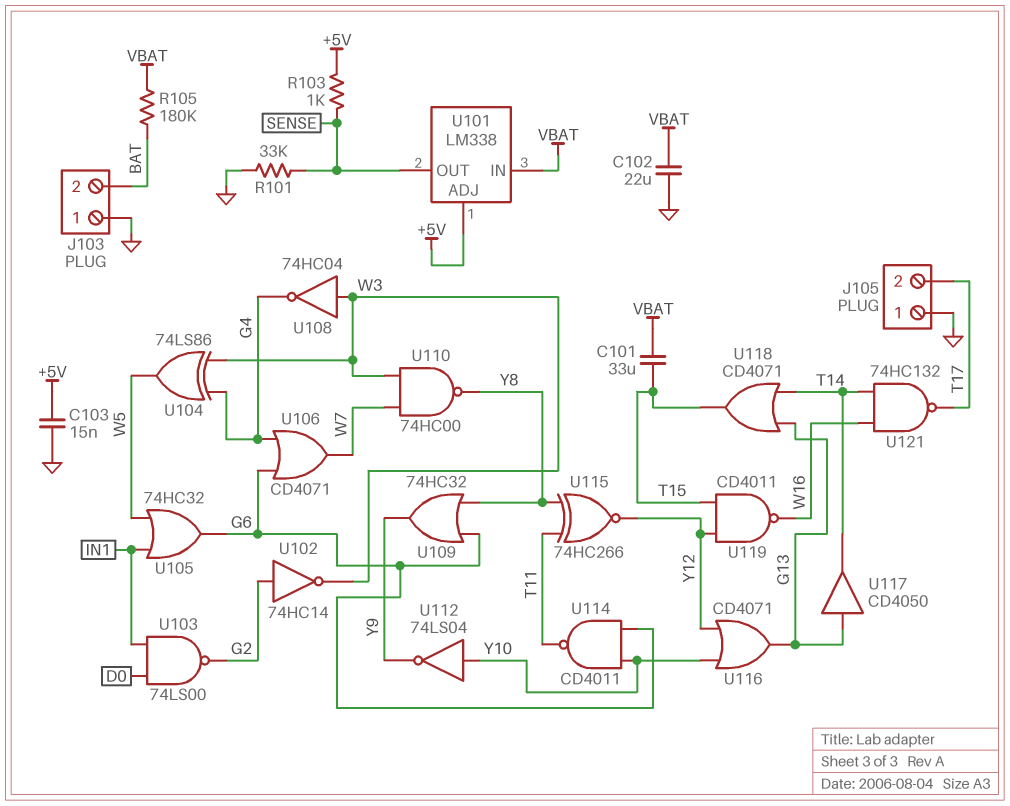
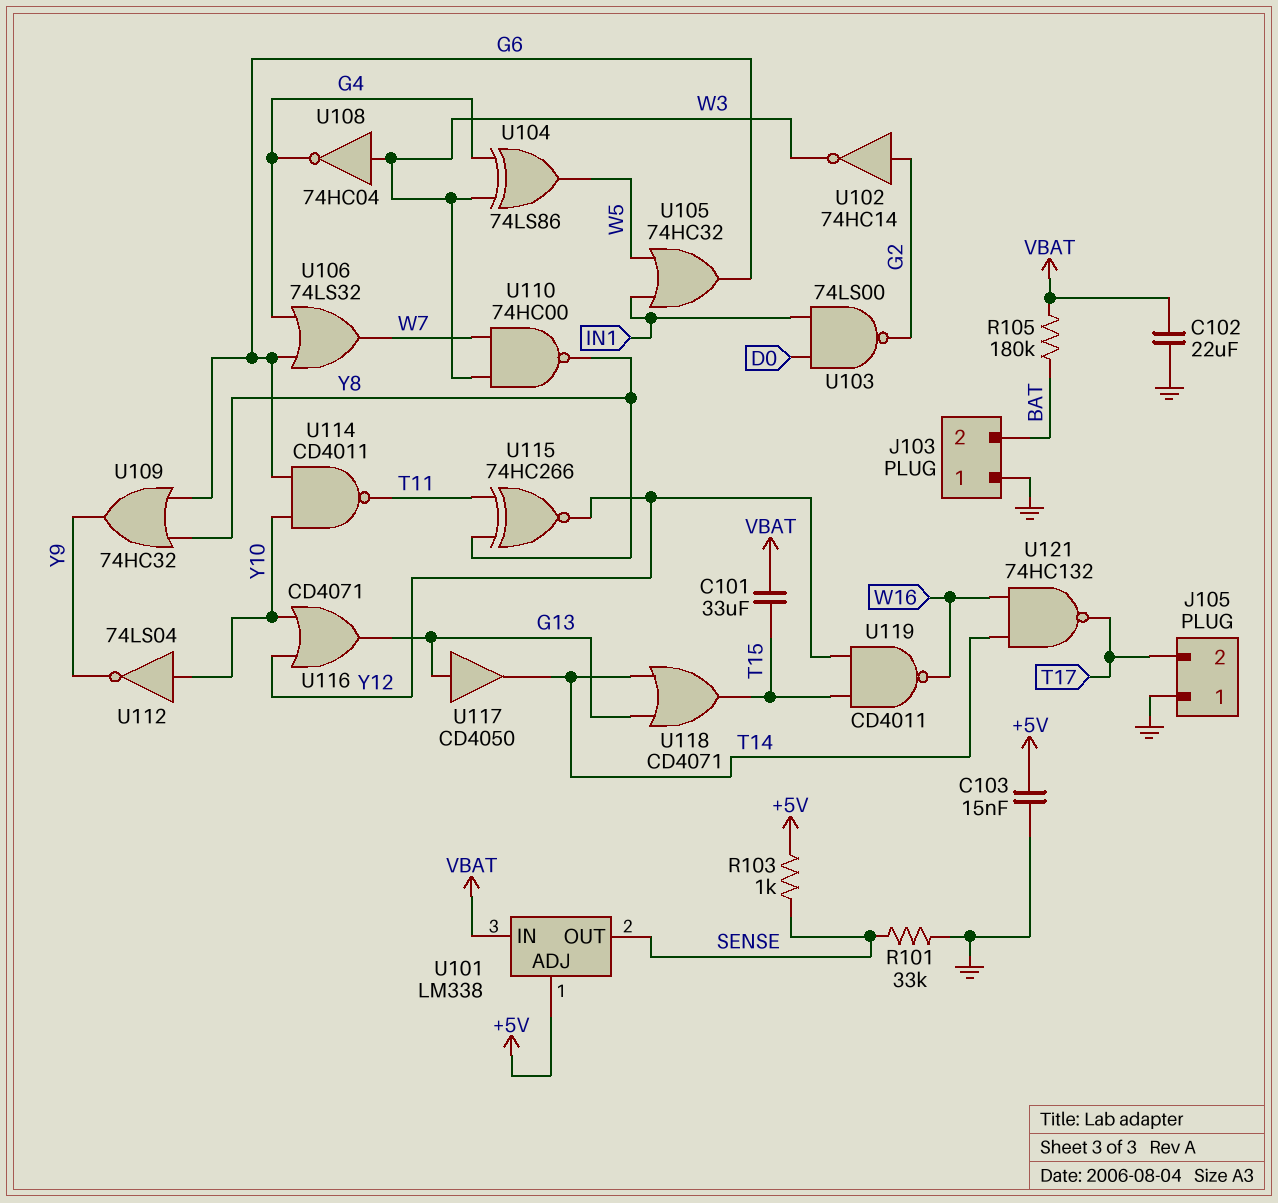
U106: OR CD4071 (in G4, in G6, out W7) -> OR 74LS32 (in G4, in G6, out W7)

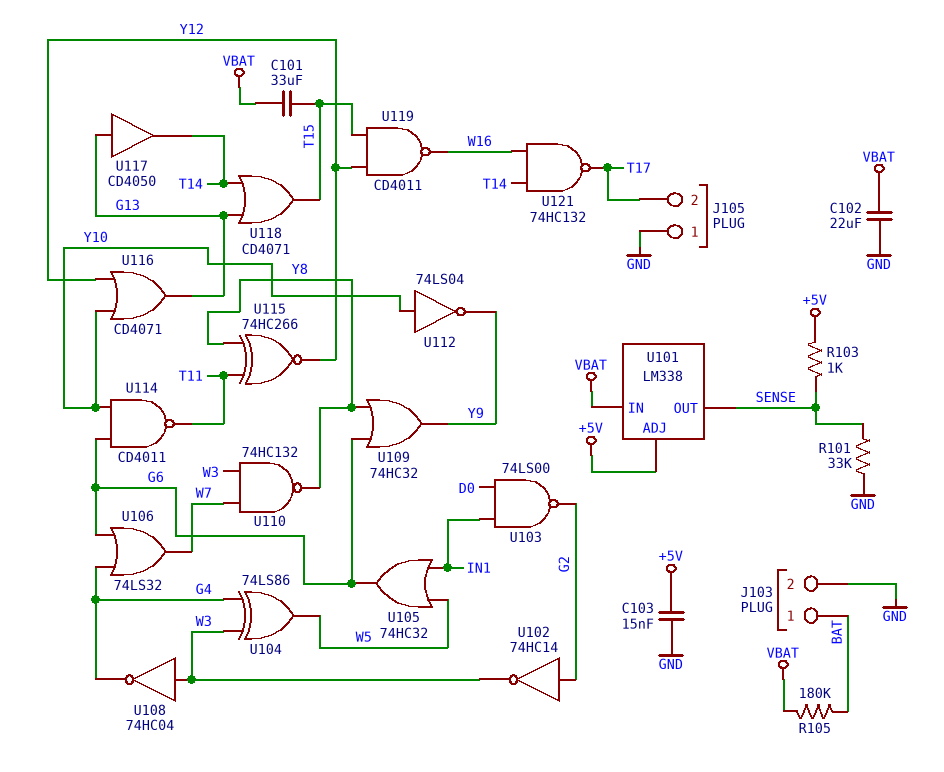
J103 pin 1: GND -> BAT
J103 pin 2: BAT -> GND
U110: NAND 74HC00 (in W3, in W7, out Y8) -> NAND 74HC132 (in W3, in W7, out Y8)

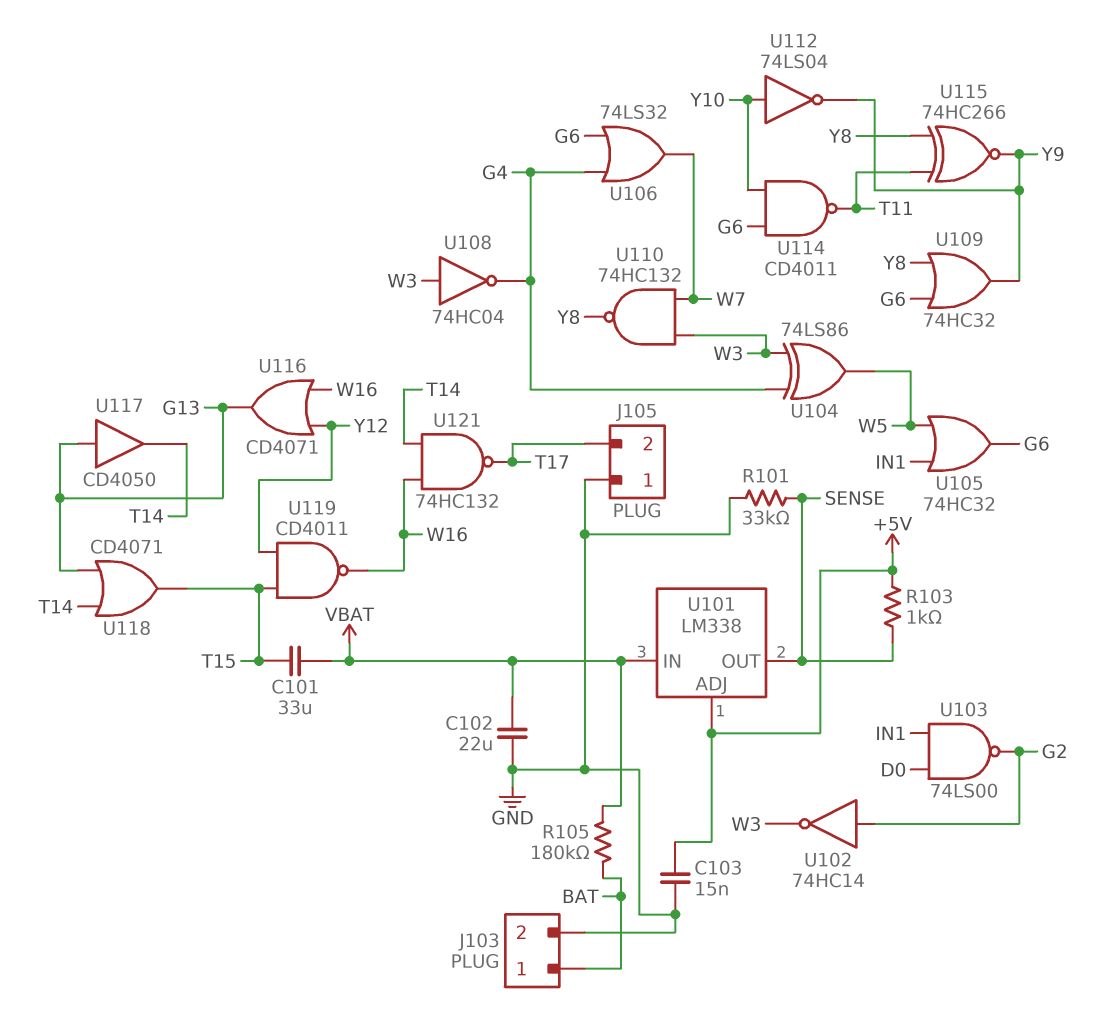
U115: XNOR 74HC266 (in T11, in Y8, out Y12) -> XNOR 74HC266 (in T11, in Y8, out Y9)
U116: OR CD4071 (in Y10, in Y12, out G13) -> OR CD4071 (in W16, in Y12, out G13)

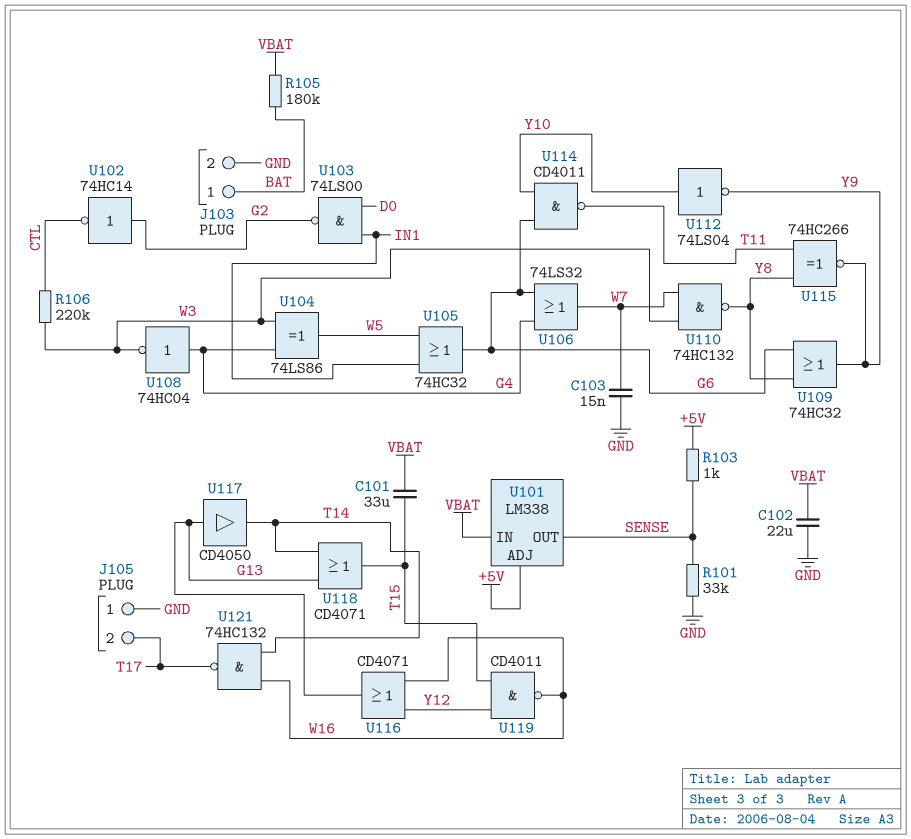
C103: 15nF (+5V, GND) -> 15nF (GND, W7)
R106: none -> 220k (CTL, W3)
U102: NOT 74HC14 (in G2, out W3) -> NOT 74HC14 (in G2, out CTL)
U108: NOT 74HC04 (in W3, out G4) -> NOT 74HC04 (in G4, out W3)

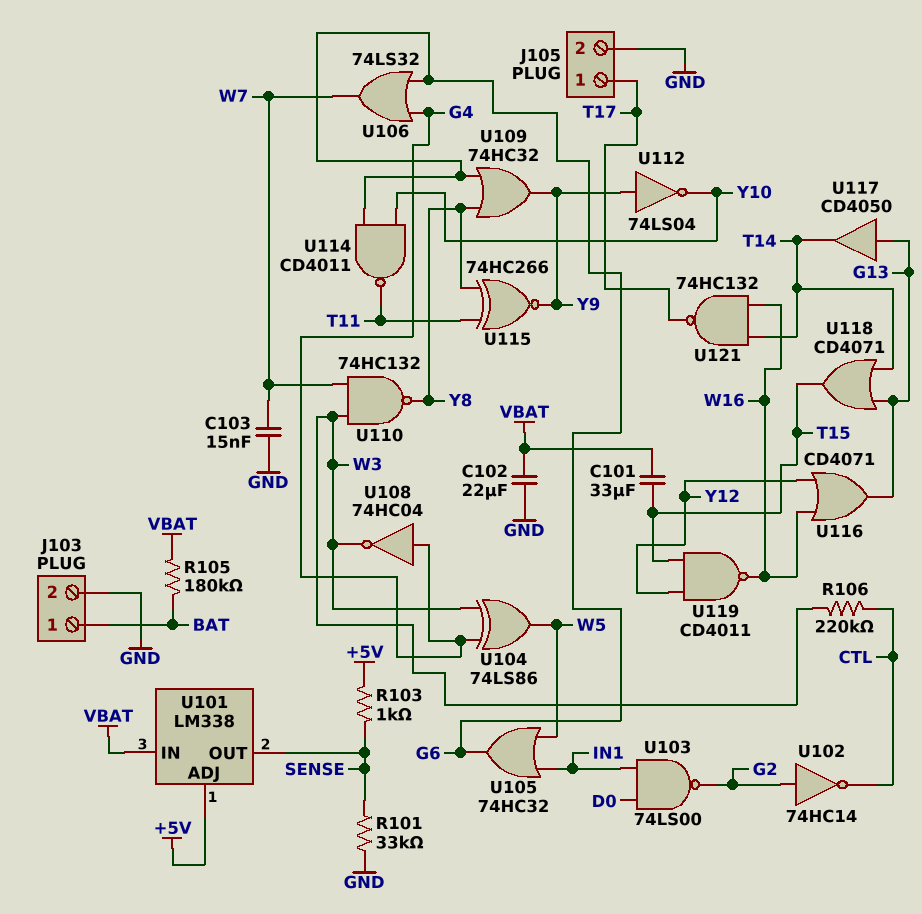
J105 pin 1: GND -> T17
J105 pin 2: T17 -> GND
U112: NOT 74LS04 (in Y10, out Y9) -> NOT 74LS04 (in Y9, out Y10)

